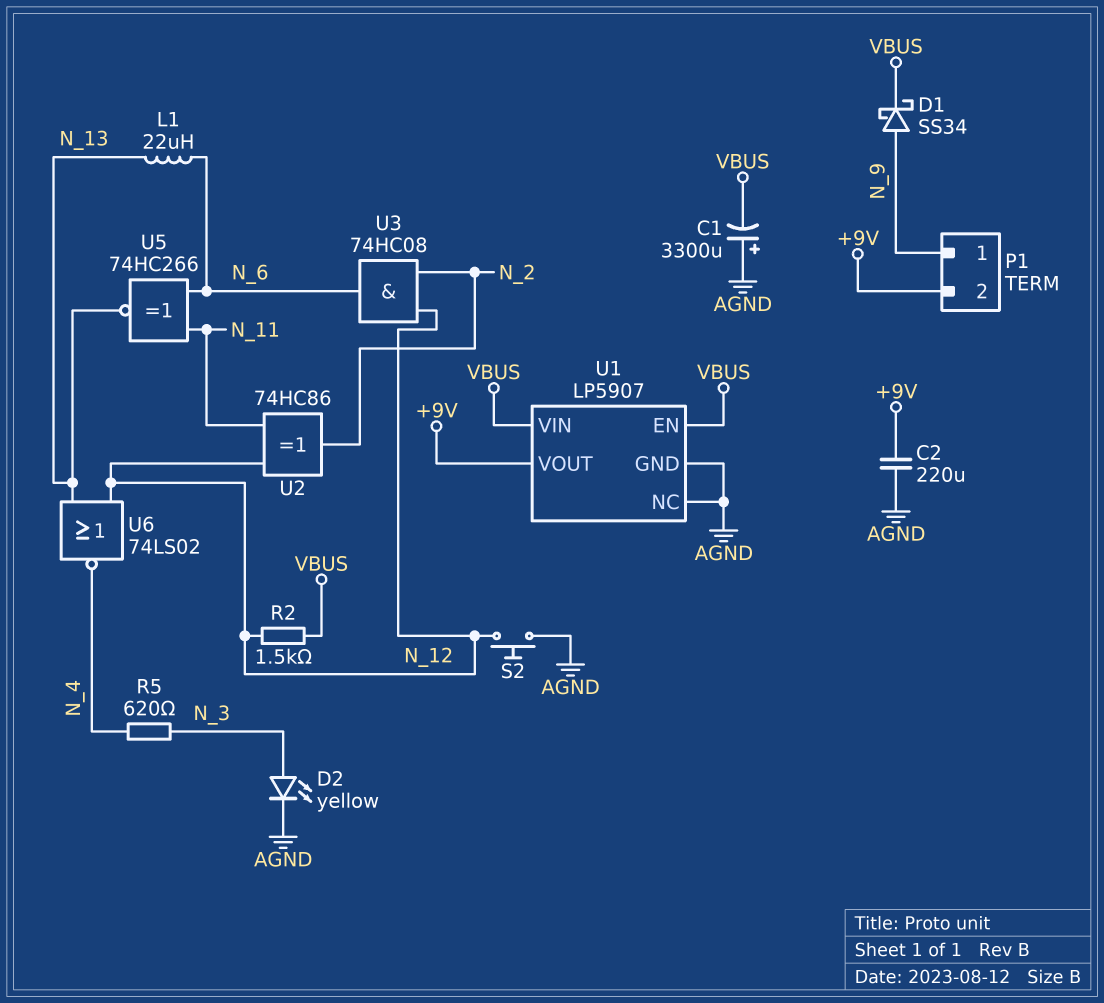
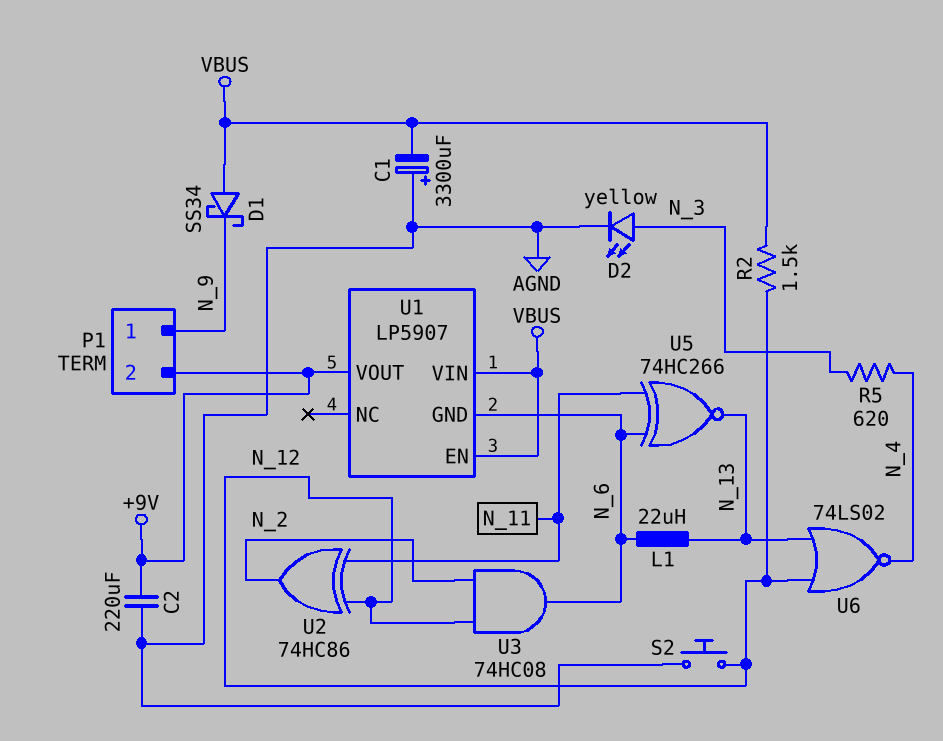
D1: schottky SS34 (A N_9, K VBUS) -> schottky SS34 (A VBUS, K N_9)
U1 pin GND: AGND -> N_6
U1 pin NC: AGND -> none

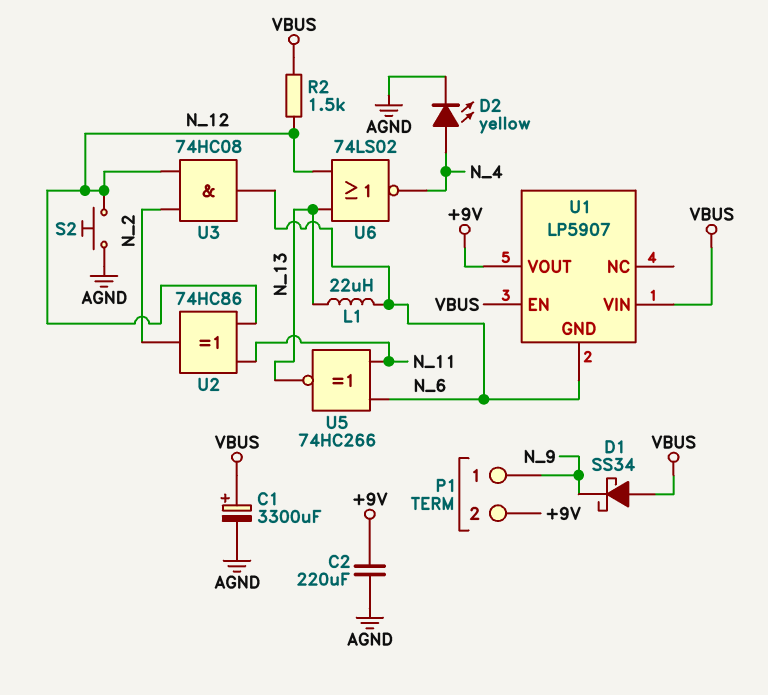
C1: 3300uF (plus AGND, minus VBUS) -> 3300uF (plus VBUS, minus AGND)
D2: LED yellow (A N_3, K AGND) -> LED yellow (A N_4, K AGND)
R5: 620 (N_3, N_4) -> none

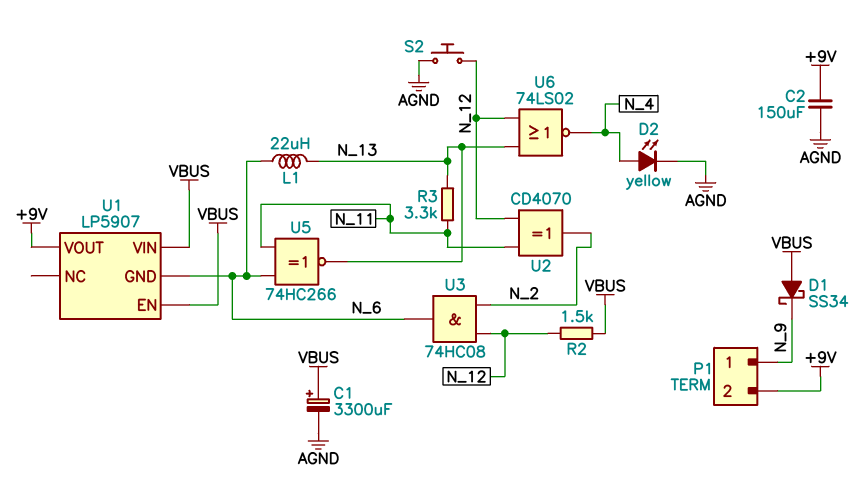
C2: 220uF (+9V, AGND) -> 150uF (+9V, AGND)
R3: none -> 3.3k (N_11, N_13)
U2: XOR 74HC86 (in N_11, in N_12, out N_2) -> XOR CD4070 (in N_11, in N_12, out N_2)

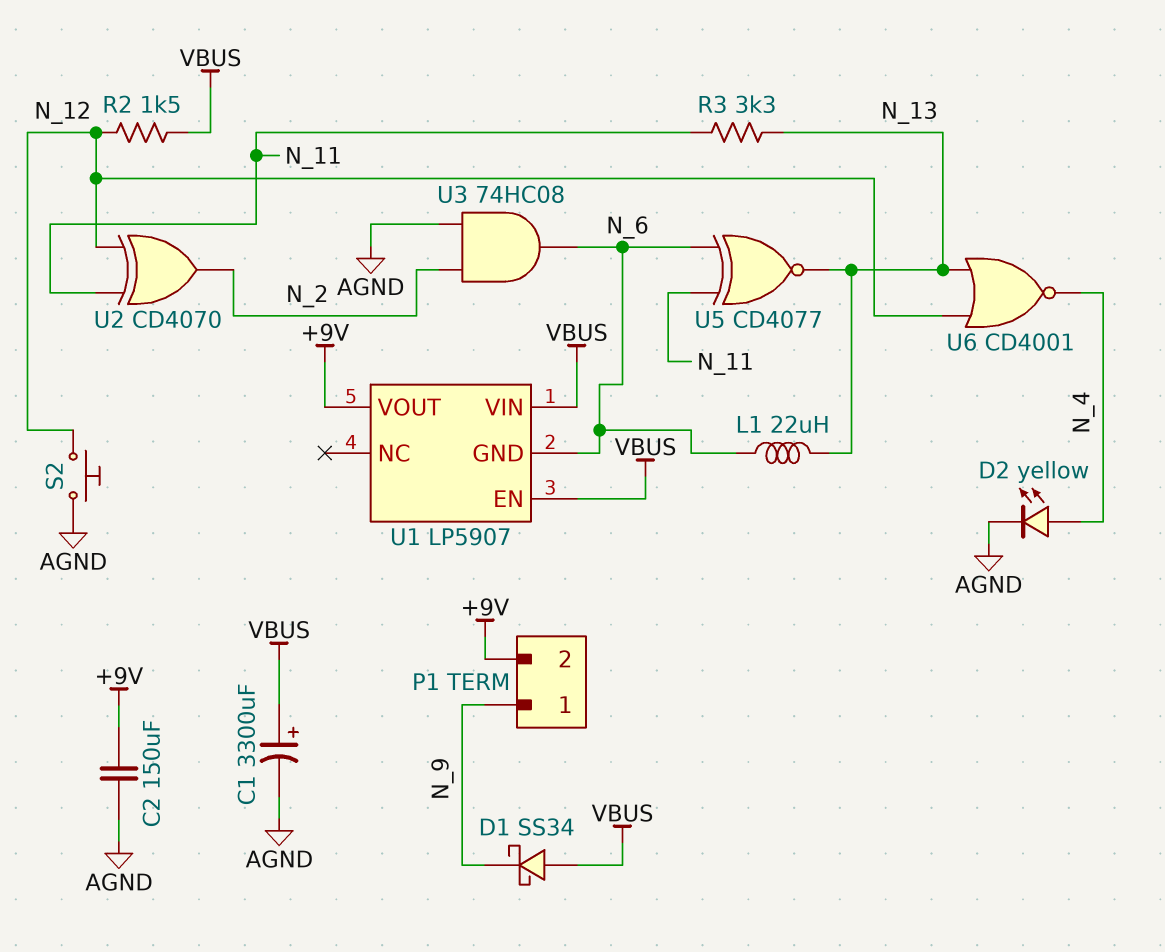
U3: AND 74HC08 (in N_2, in N_12, out N_6) -> AND 74HC08 (in AGND, in N_2, out N_6)
U5: XNOR 74HC266 (in N_6, in N_11, out N_13) -> XNOR CD4077 (in N_6, in N_11, out N_13)
U6: NOR 74LS02 (in N_12, in N_13, out N_4) -> NOR CD4001 (in N_12, in N_13, out N_4)

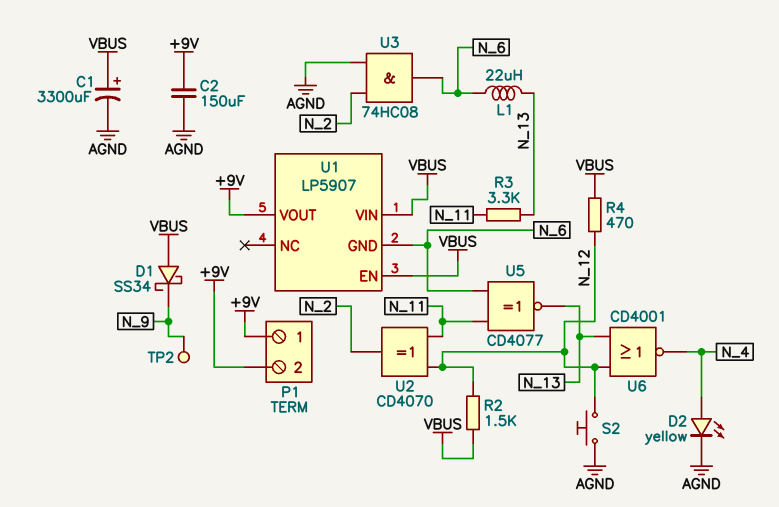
P1 pin 1: N_9 -> +9V
R4: none -> 470 (N_12, VBUS)
TP2: none -> test point (N_9)

